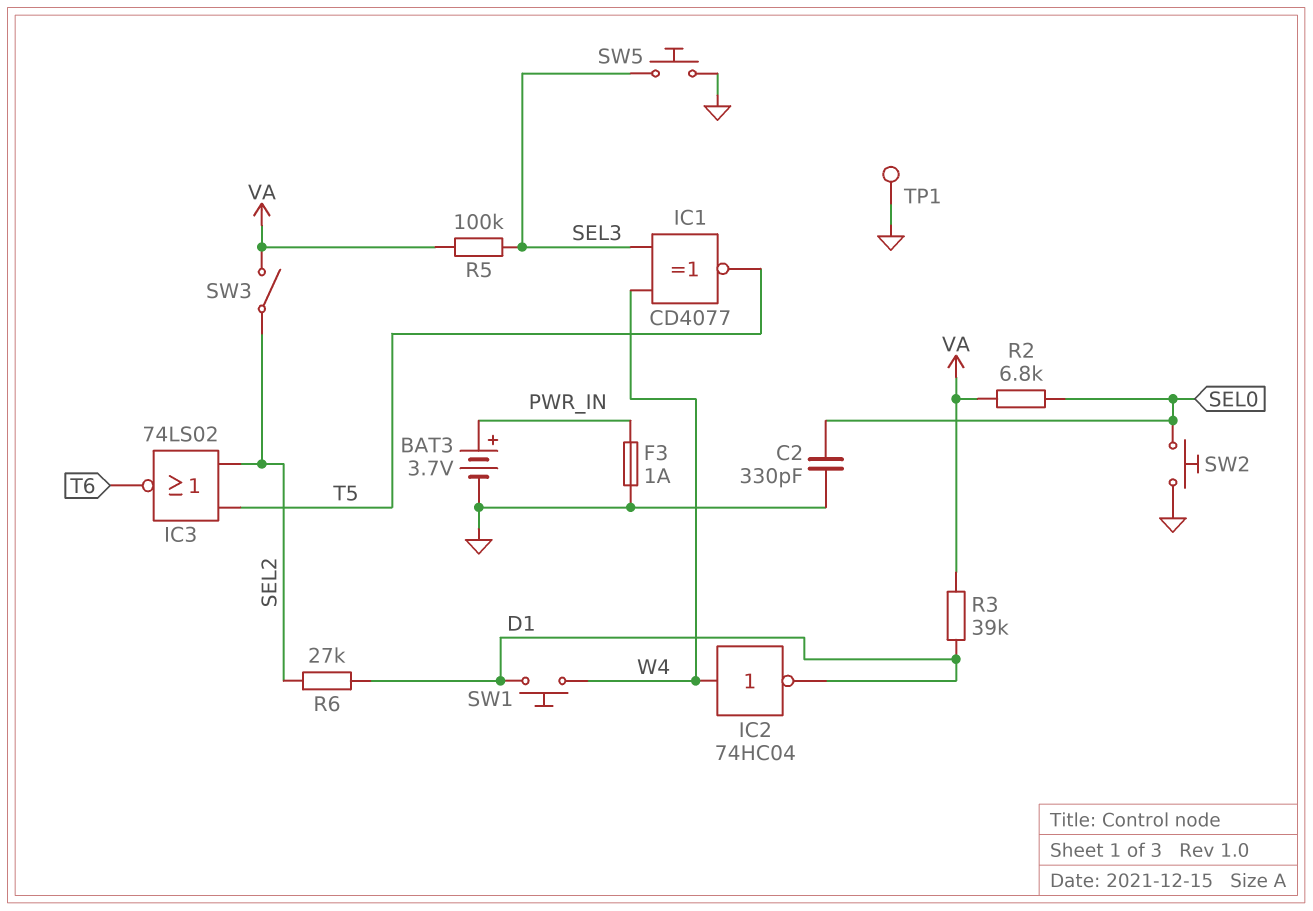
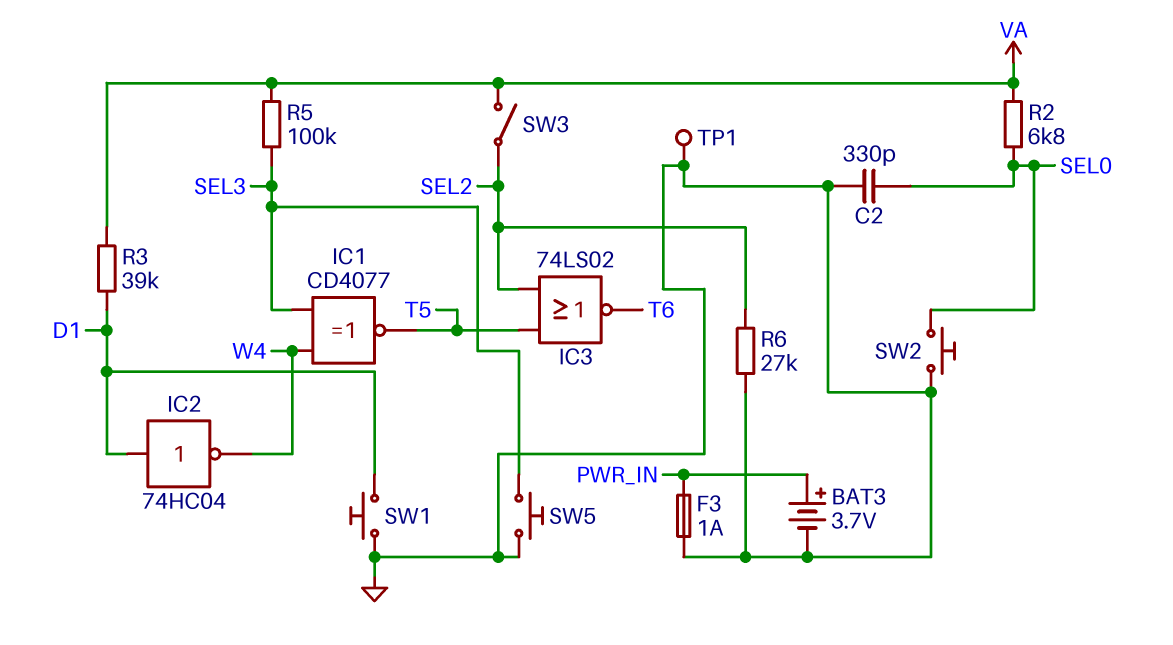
IC2: NOT 74HC04 (in W4, out D1) -> NOT 74HC04 (in D1, out W4)
R6: 27k (D1, SEL2) -> 27k (GND, SEL2)
SW1: button (D1, W4) -> button (D1, GND)

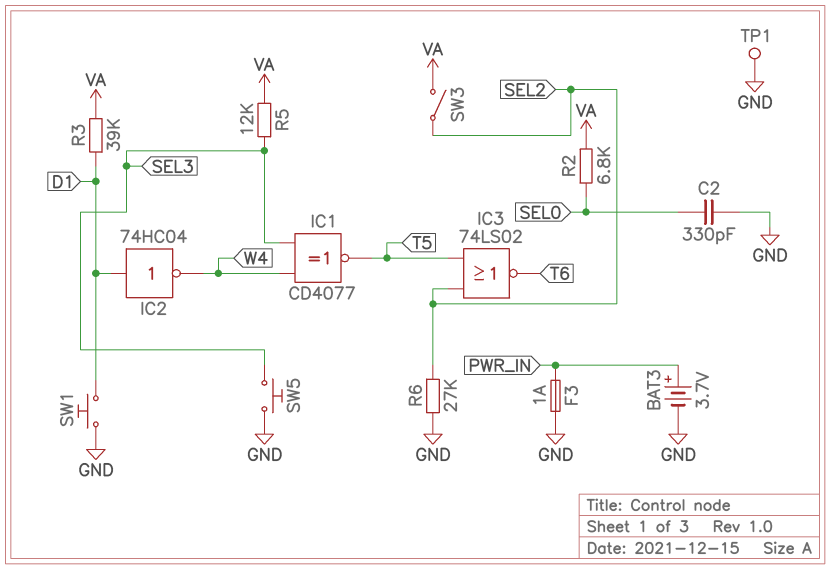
R5: 100k (SEL3, VA) -> 12k (SEL3, VA)
SW2: button (GND, SEL0) -> none

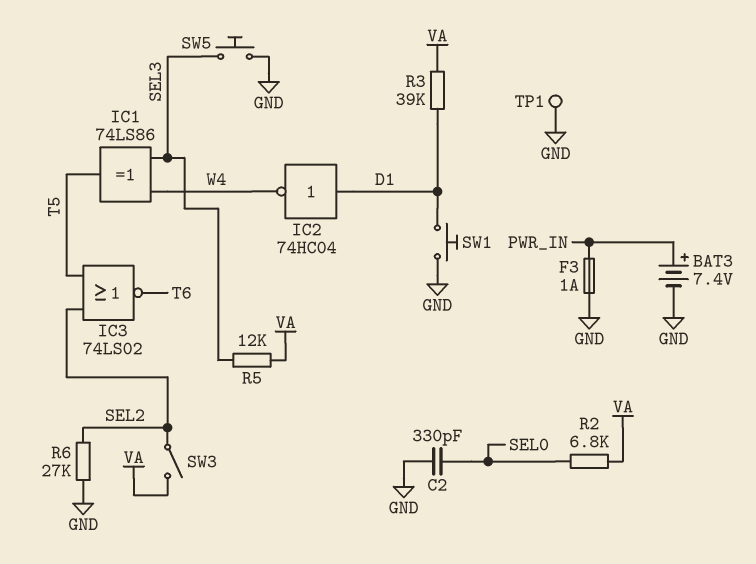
BAT3: 3.7V (plus PWR_IN, minus GND) -> 7.4V (plus PWR_IN, minus GND)
IC1: XNOR CD4077 (in SEL3, in W4, out T5) -> XOR 74LS86 (in SEL3, in W4, out T5)

